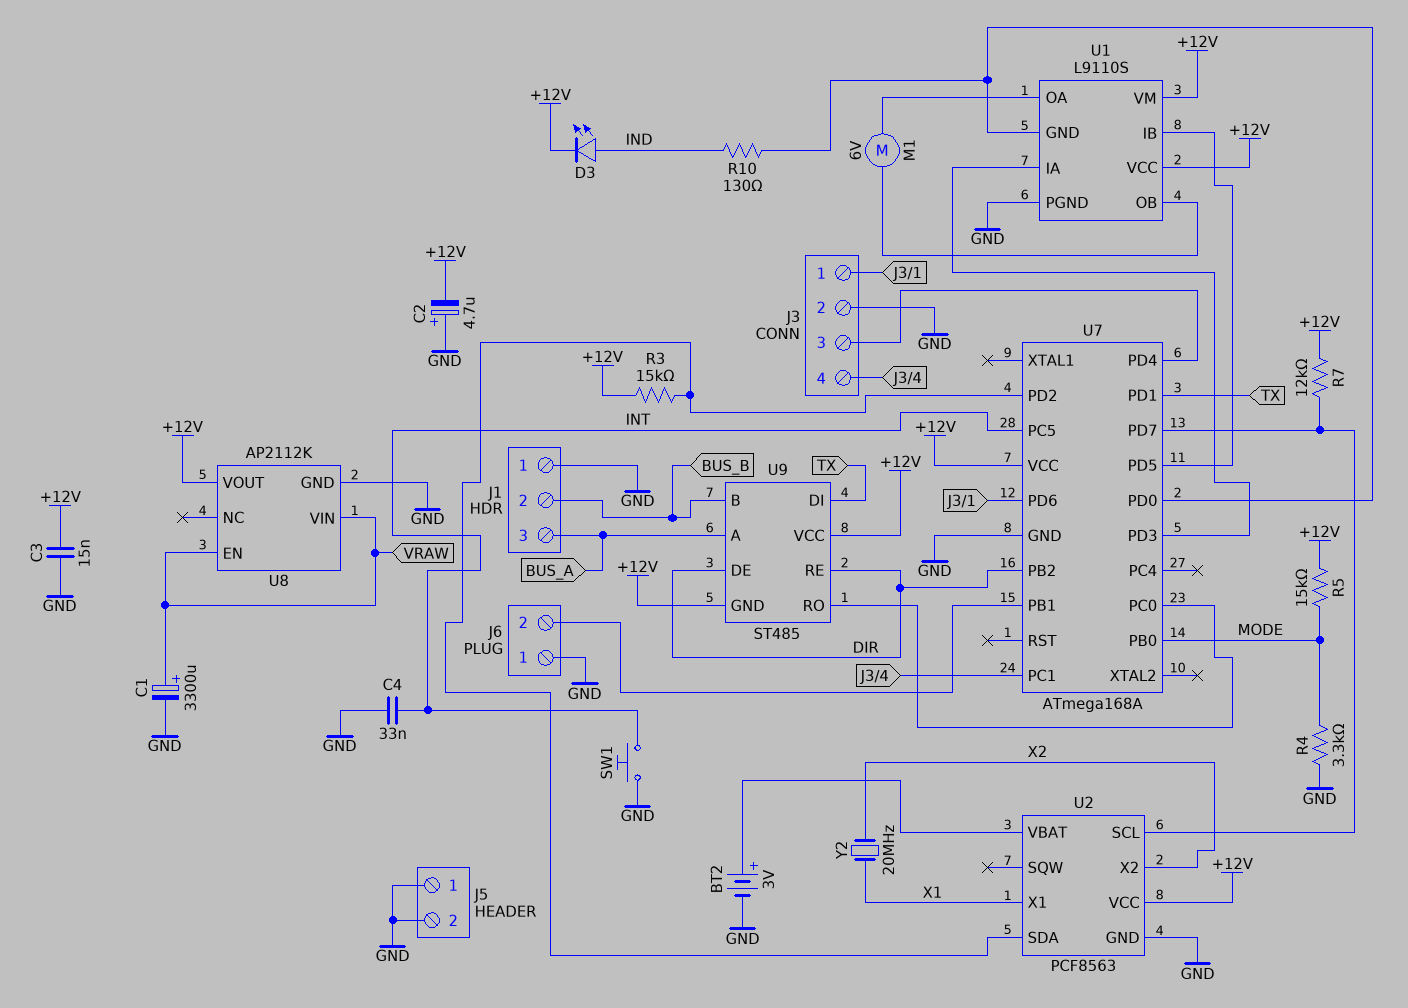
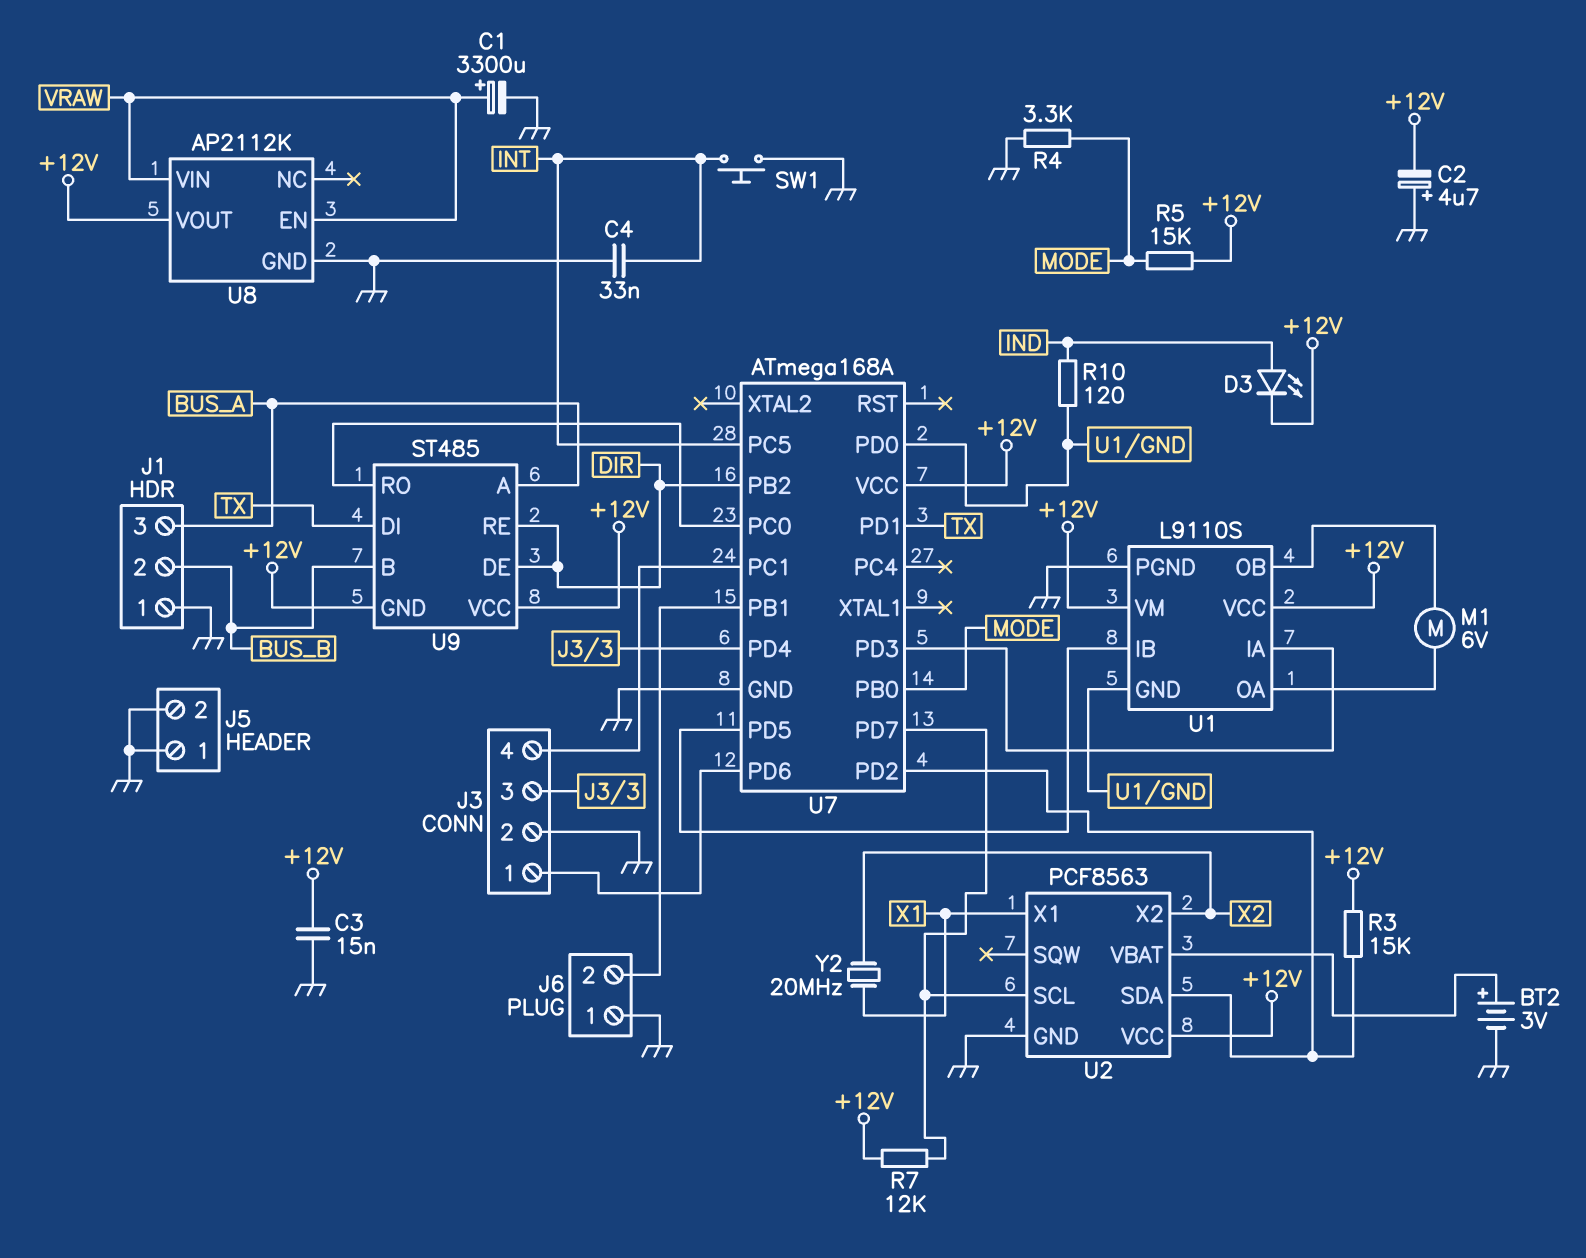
R10: 130 (IND, U1/GND) -> 120 (IND, U1/GND)

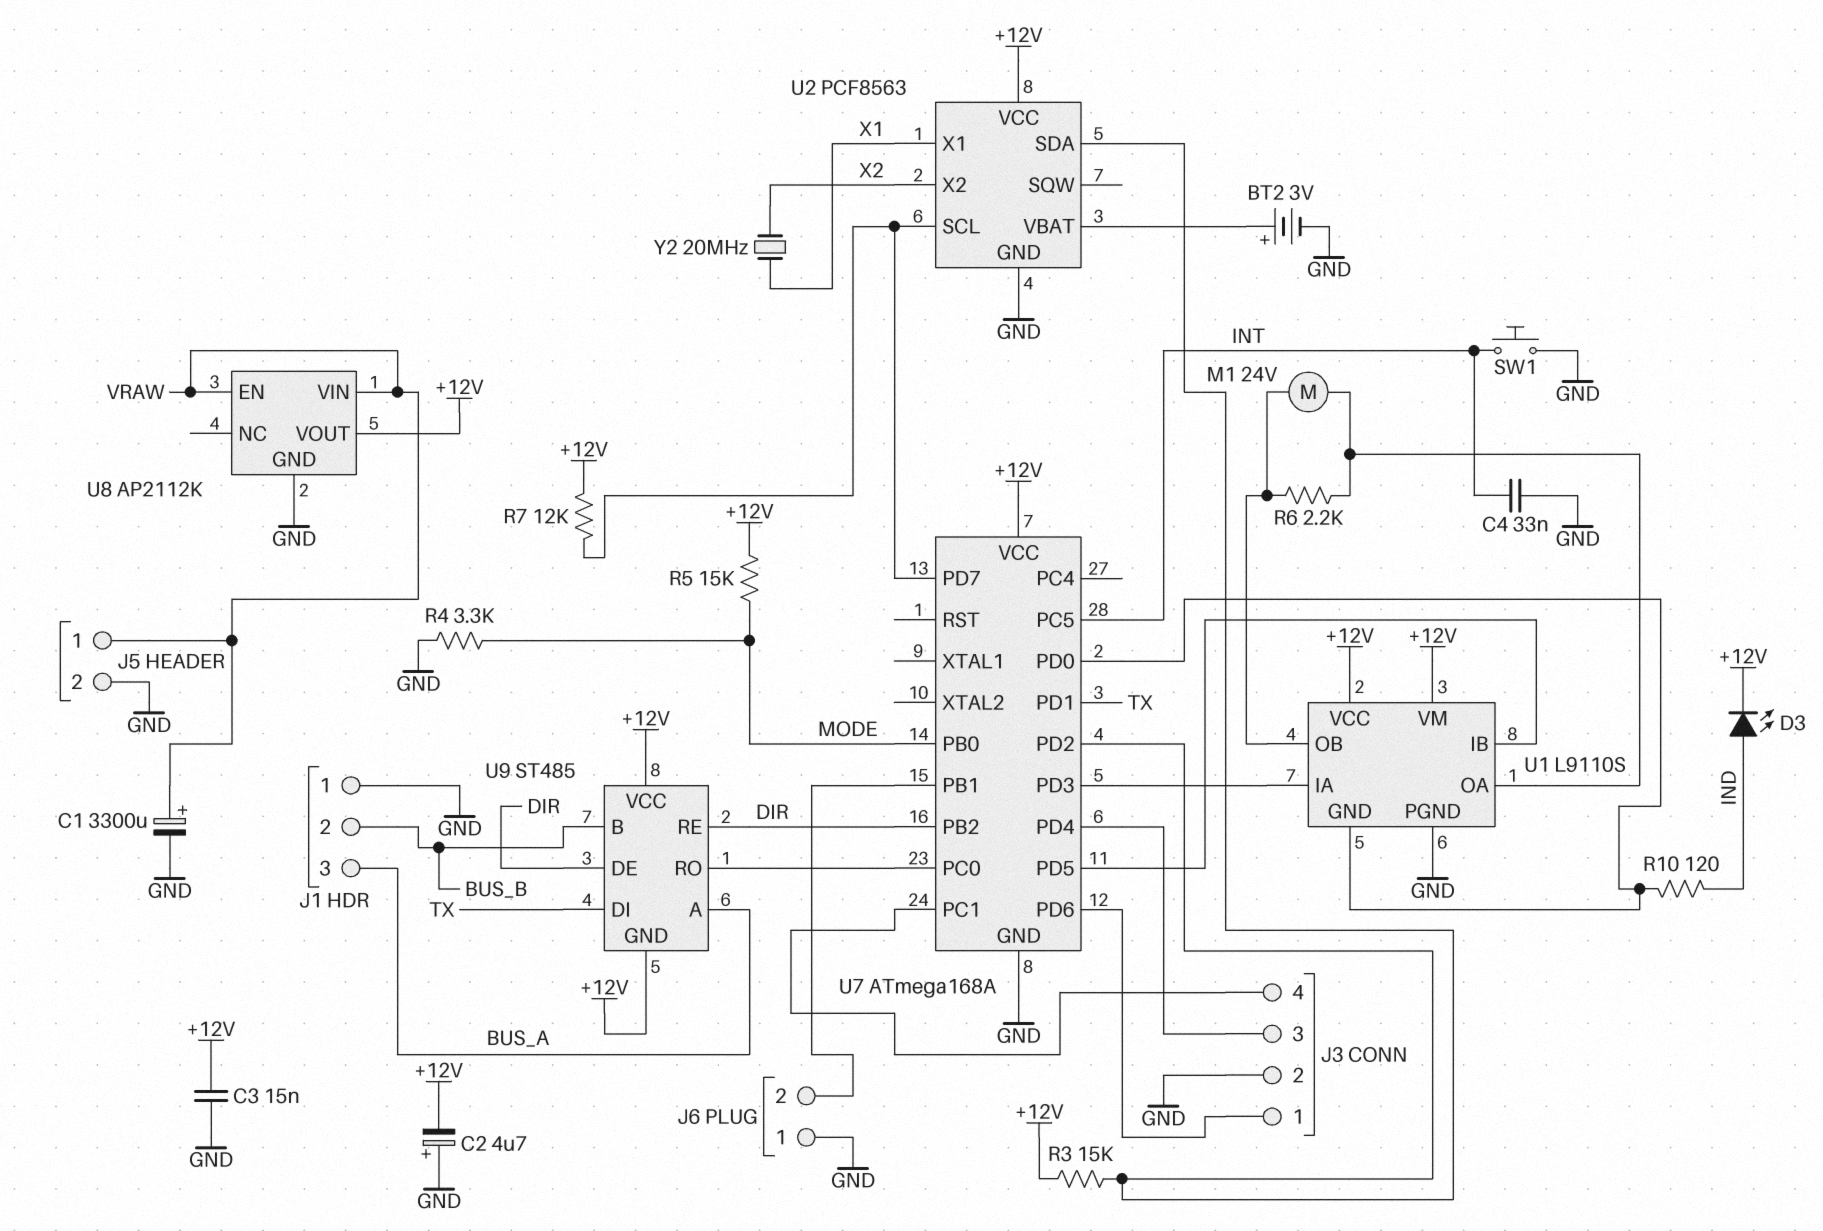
J5 pin 1: GND -> VRAW
M1: motor 6V (U1/OA, U1/OB) -> motor 24V (U1/OA, U1/OB)
R6: none -> 2.2k (U1/OA, U1/OB)

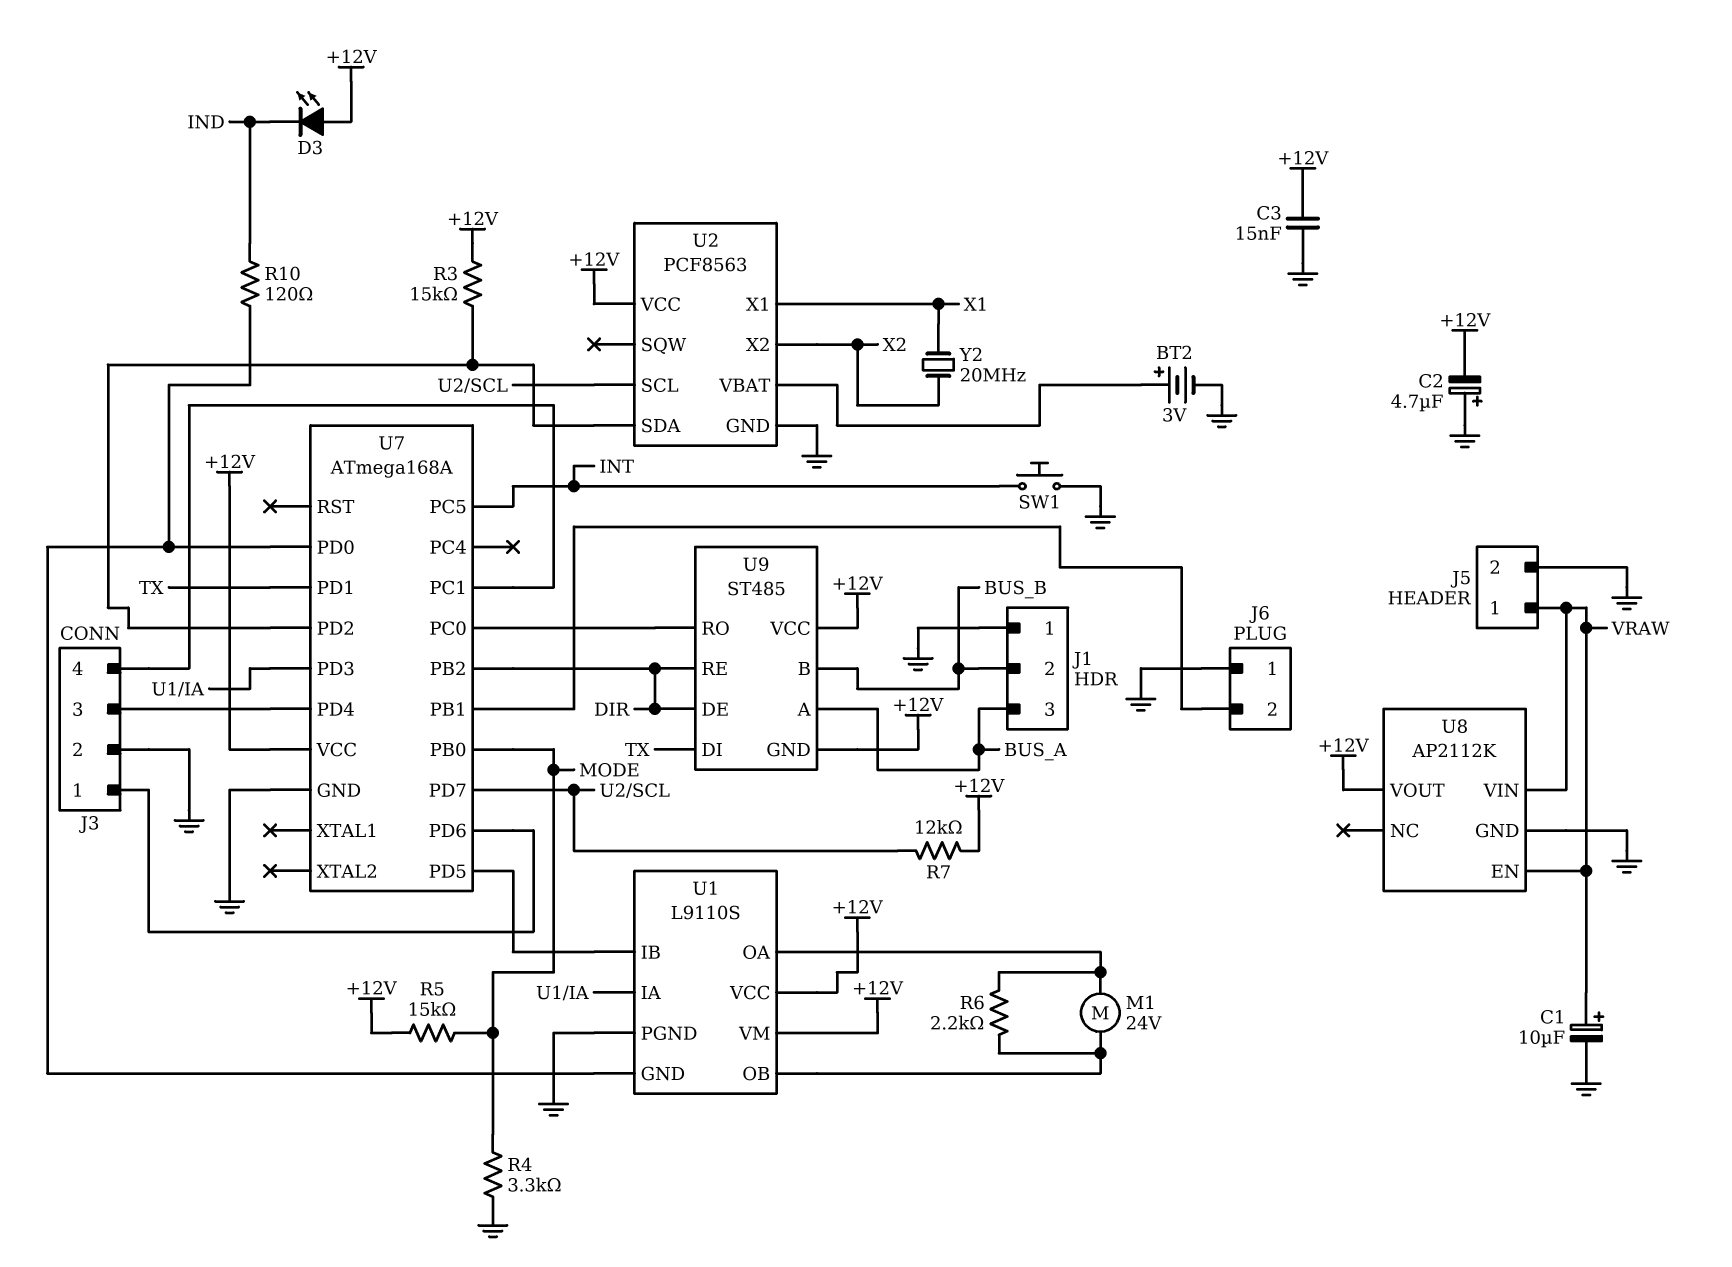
C1: 3300uF (plus VRAW, minus GND) -> 10uF (plus VRAW, minus GND)
C4: 33nF (GND, INT) -> none
D3: LED (A IND, K +12V) -> LED (A +12V, K IND)

